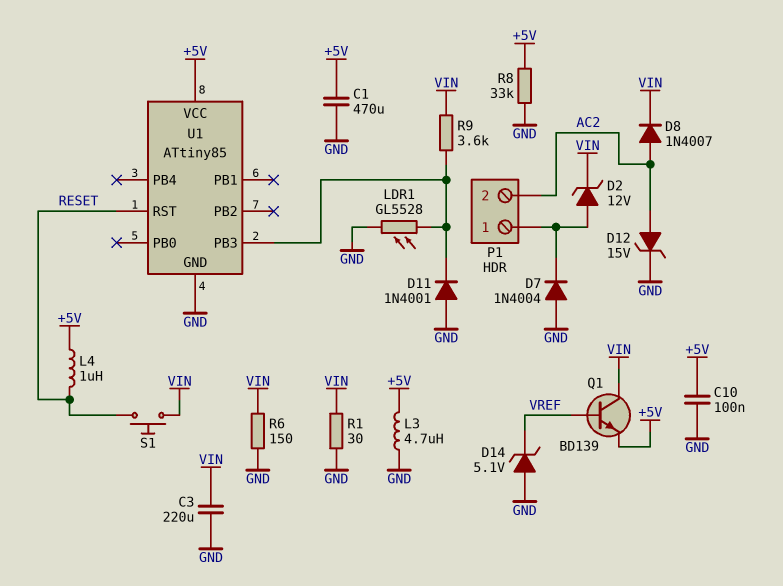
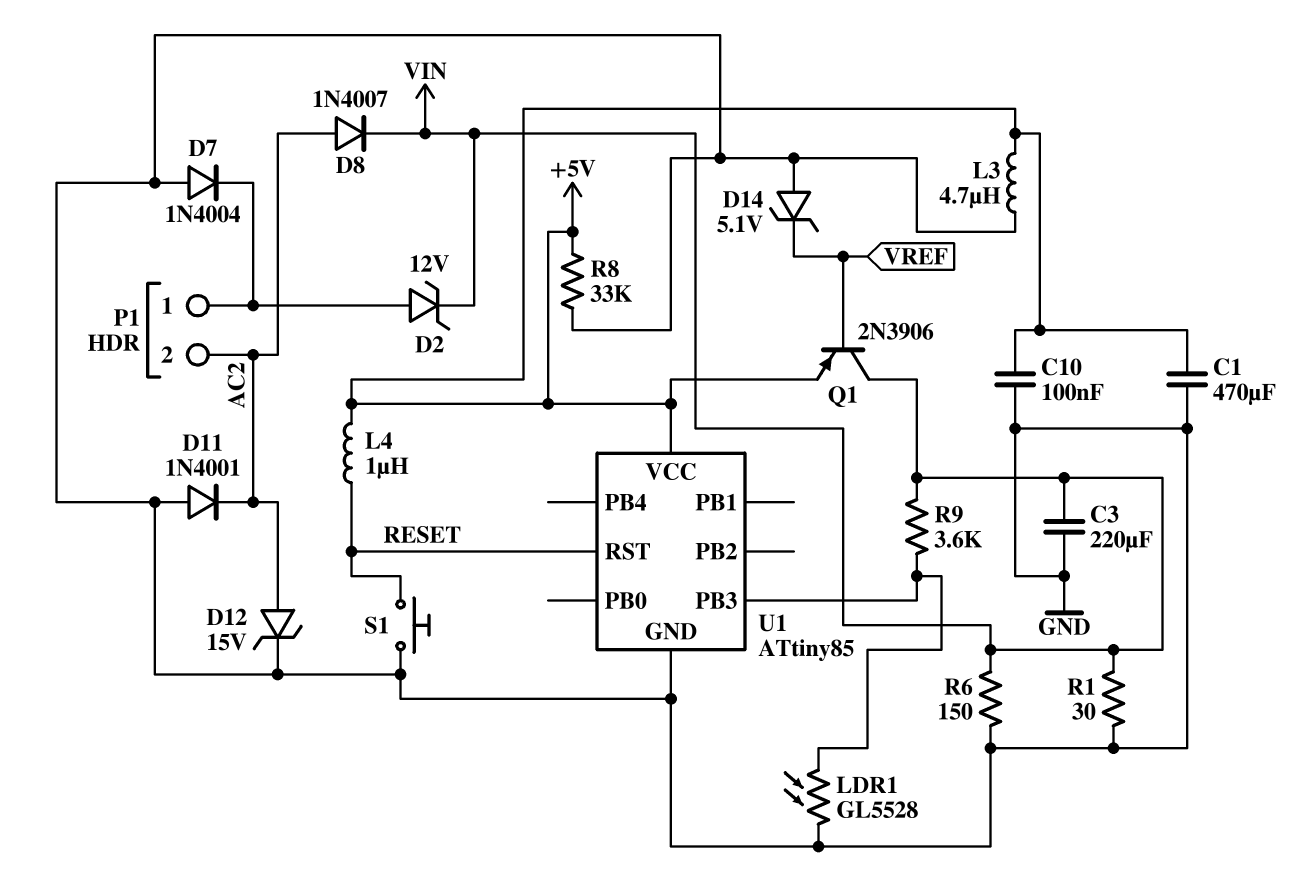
D11: diode 1N4001 (A GND, K U1/PB3) -> diode 1N4001 (A GND, K AC2)
Q1: NPN BD139 (B VREF, C VIN, E +5V) -> PNP 2N3906 (B VREF, C VIN, E +5V)
S1: button (RESET, VIN) -> button (GND, RESET)

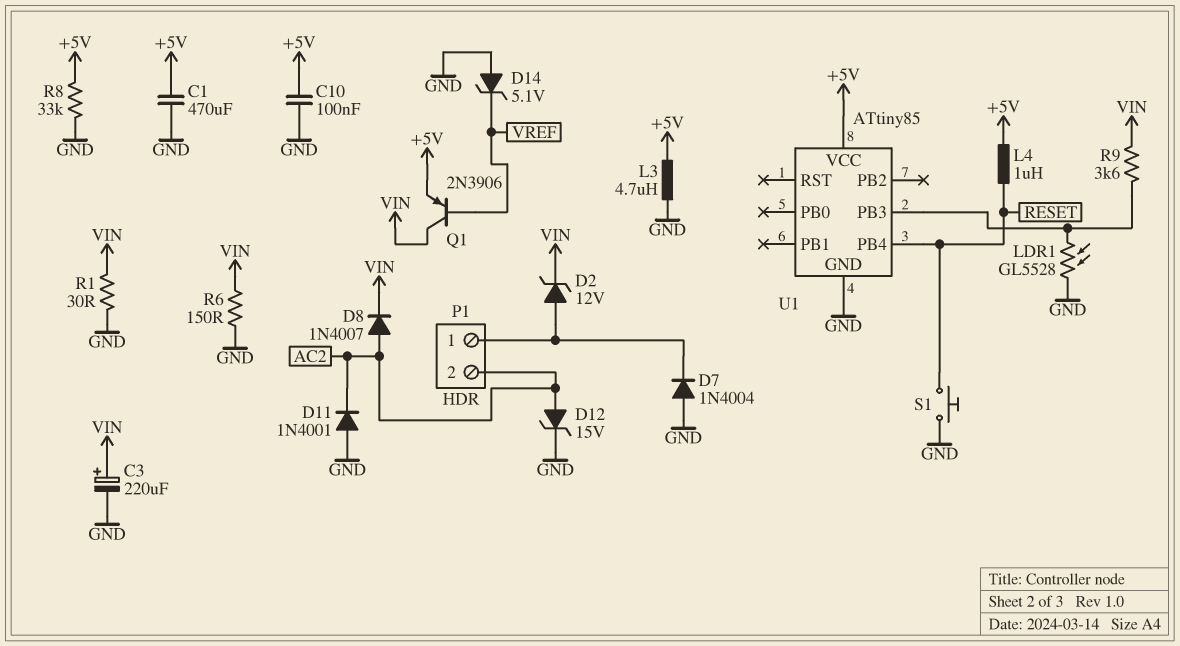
C3: 220uF (GND, VIN) -> 220uF (plus VIN, minus GND)
U1 pin PB4: none -> RESET
U1 pin RST: RESET -> none

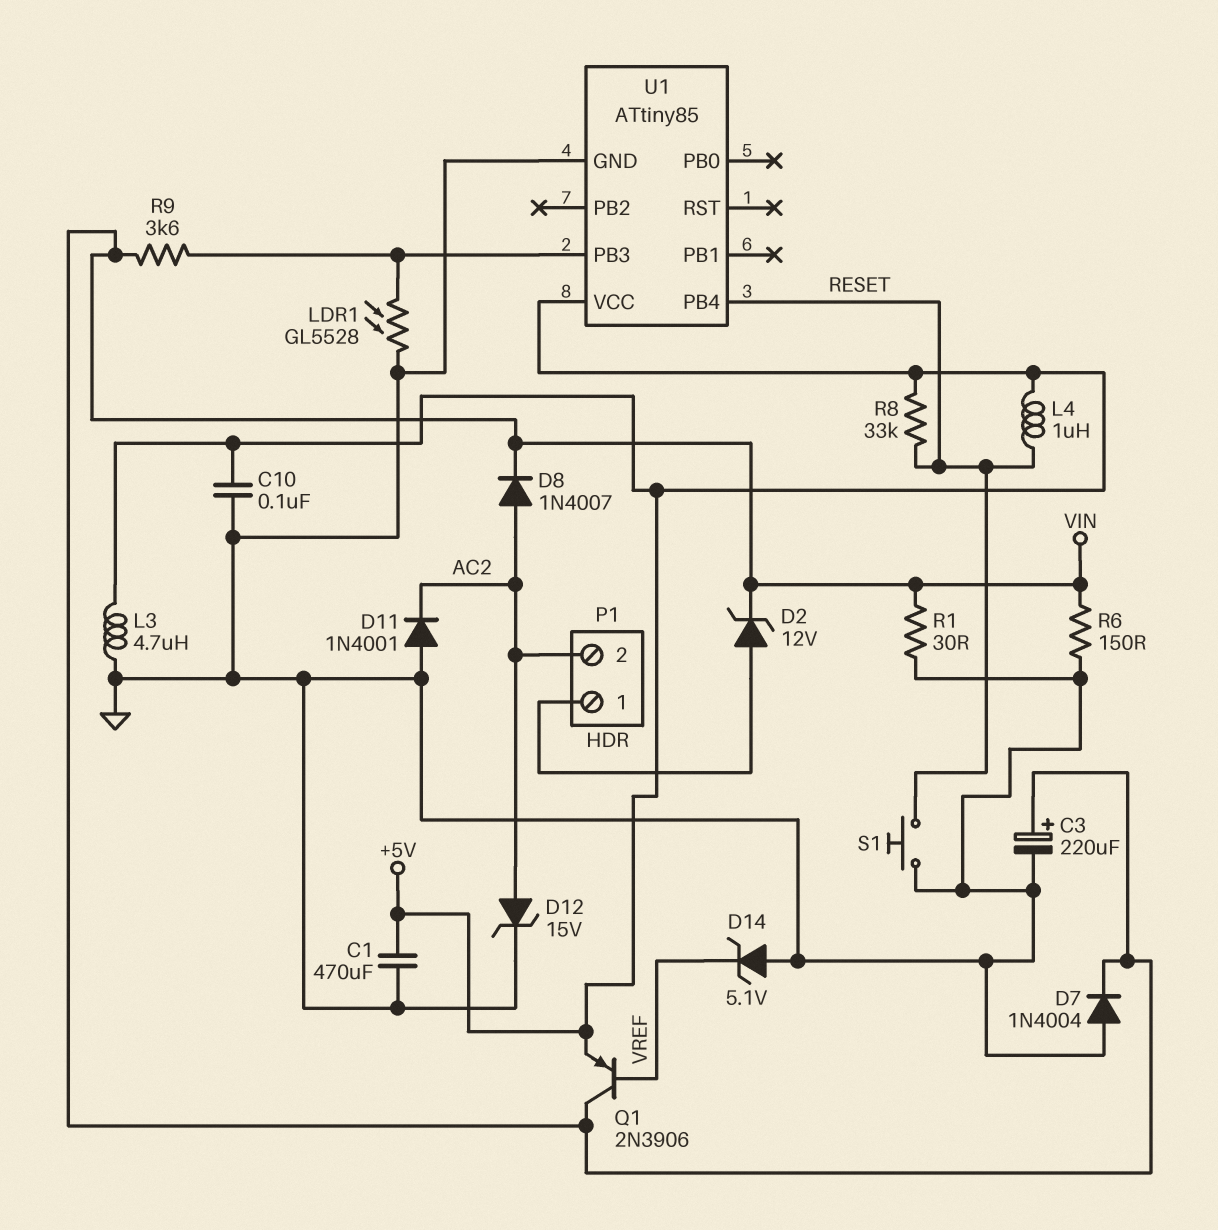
D7: diode 1N4004 (A GND, K P1/1) -> diode 1N4004 (A GND, K VIN)
R8: 33k (+5V, GND) -> 33k (+5V, RESET)

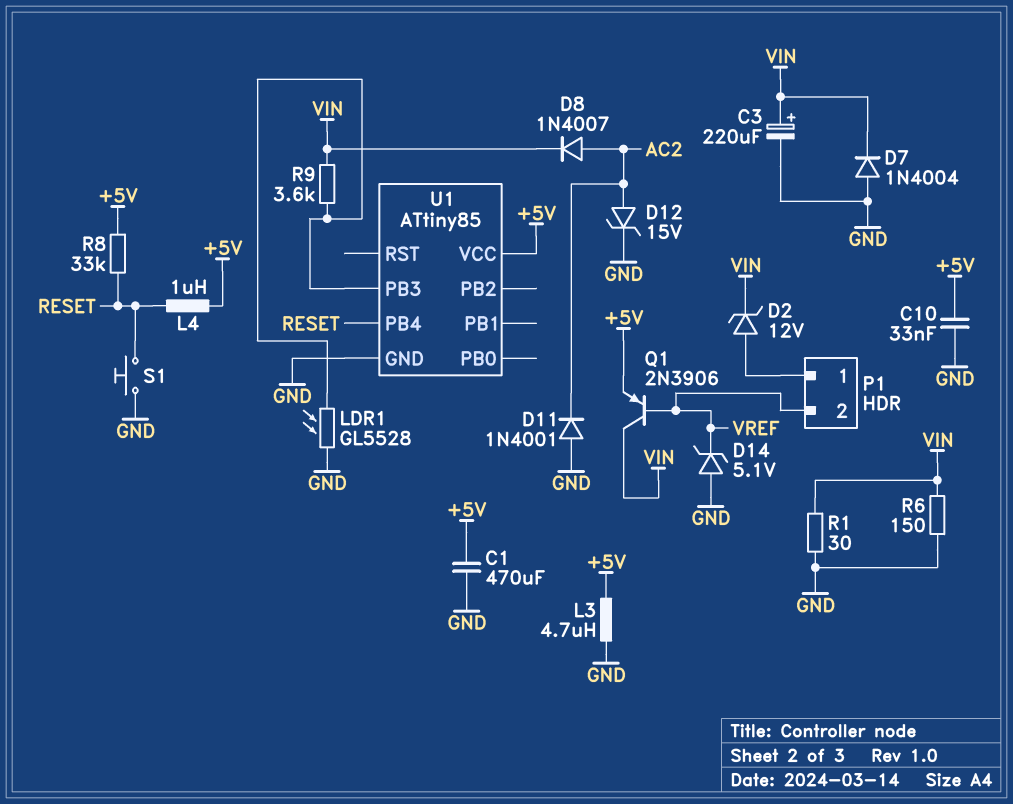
C10: 100nF (+5V, GND) -> 33nF (+5V, GND)
P1 pin 2: AC2 -> VREF

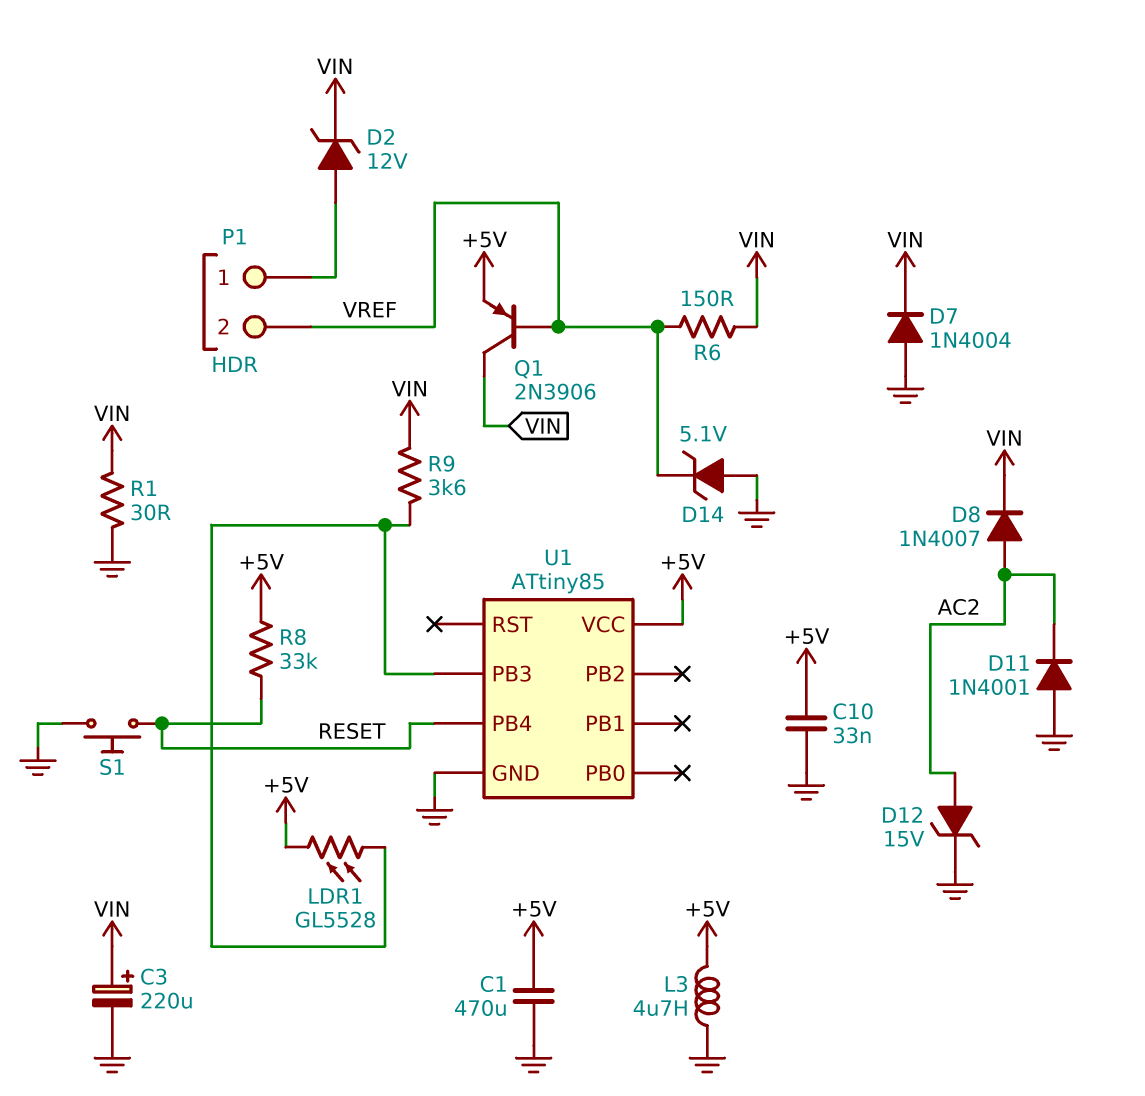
L4: 1uH (+5V, RESET) -> none
LDR1: GL5528 (GND, U1/PB3) -> GL5528 (+5V, U1/PB3)
R6: 150 (GND, VIN) -> 150 (VIN, VREF)

